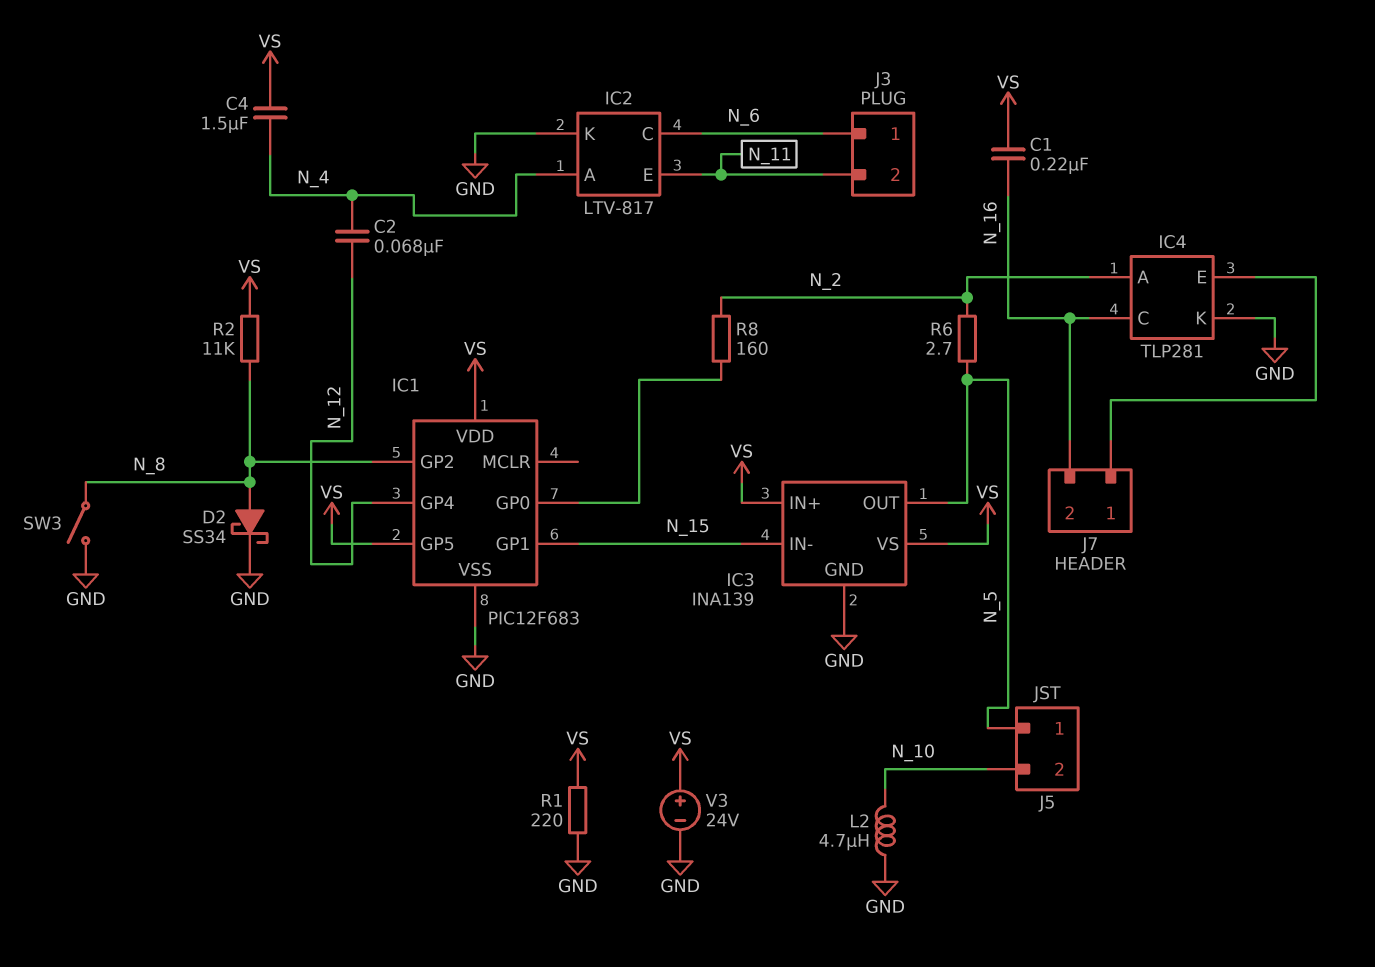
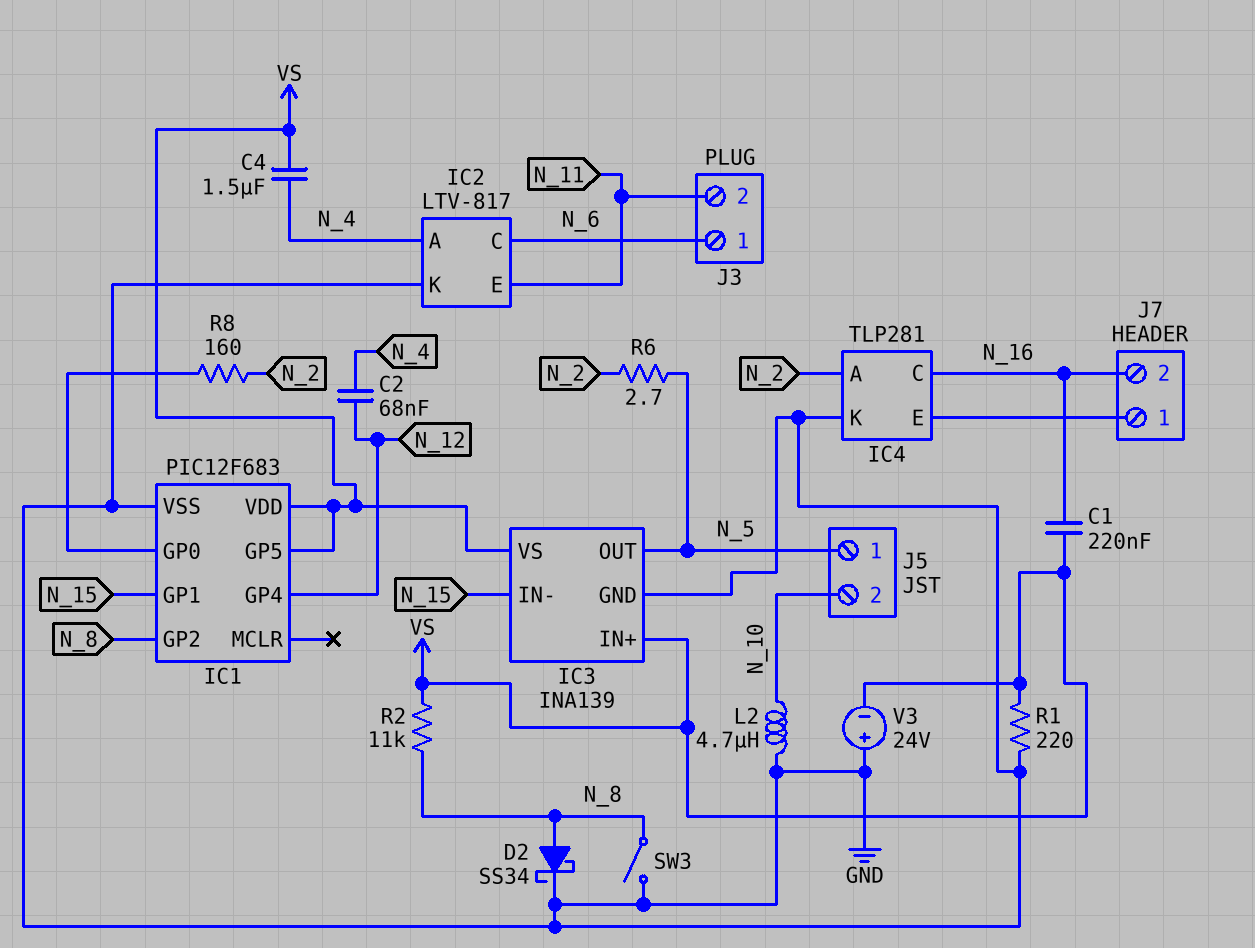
V3: 24V (plus VS, minus GND) -> 24V (plus GND, minus VS)

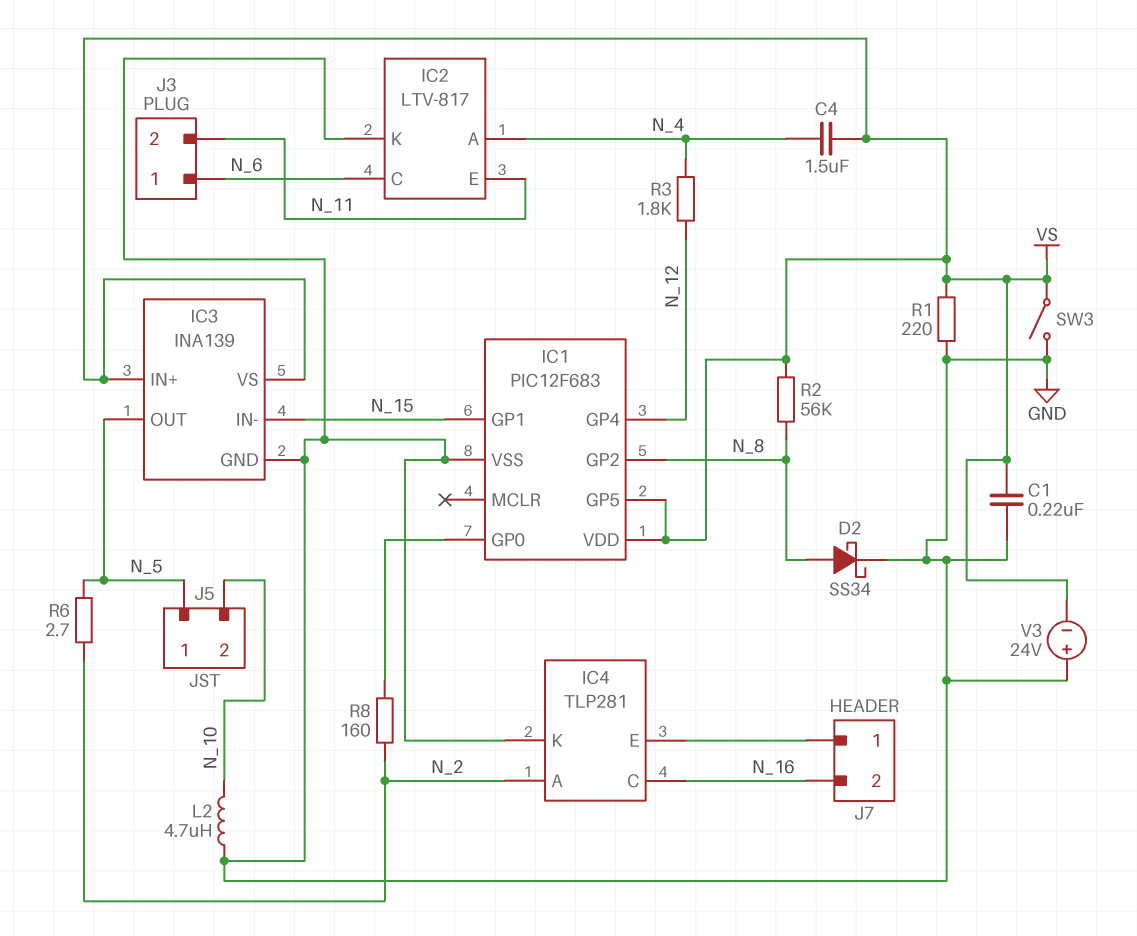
C1: 220nF (N_16, VS) -> 220nF (GND, VS)
C2: 68nF (N_4, N_12) -> none
R2: 11k (N_8, VS) -> 56k (N_8, VS)
R3: none -> 1.8k (N_4, N_12)
SW3: switch (GND, N_8) -> switch (GND, VS)

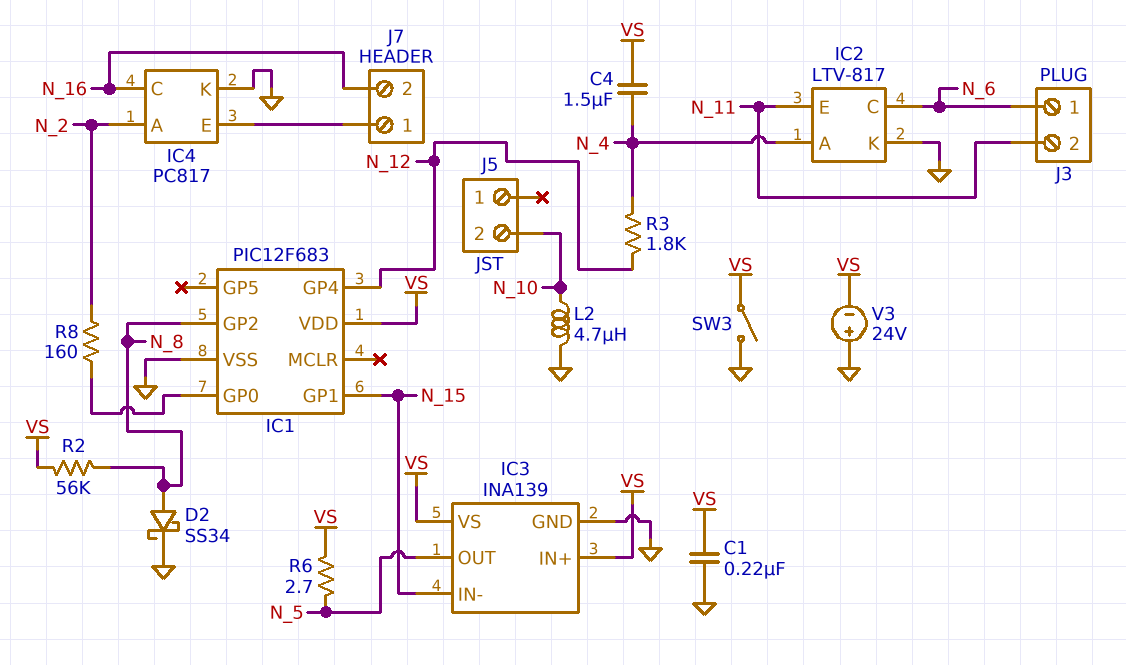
IC1 pin GP5: VS -> none
IC4: TLP281 -> PC817
J5 pin 1: N_5 -> none
R1: 220 (GND, VS) -> none
R6: 2.7 (N_2, N_5) -> 2.7 (N_5, VS)

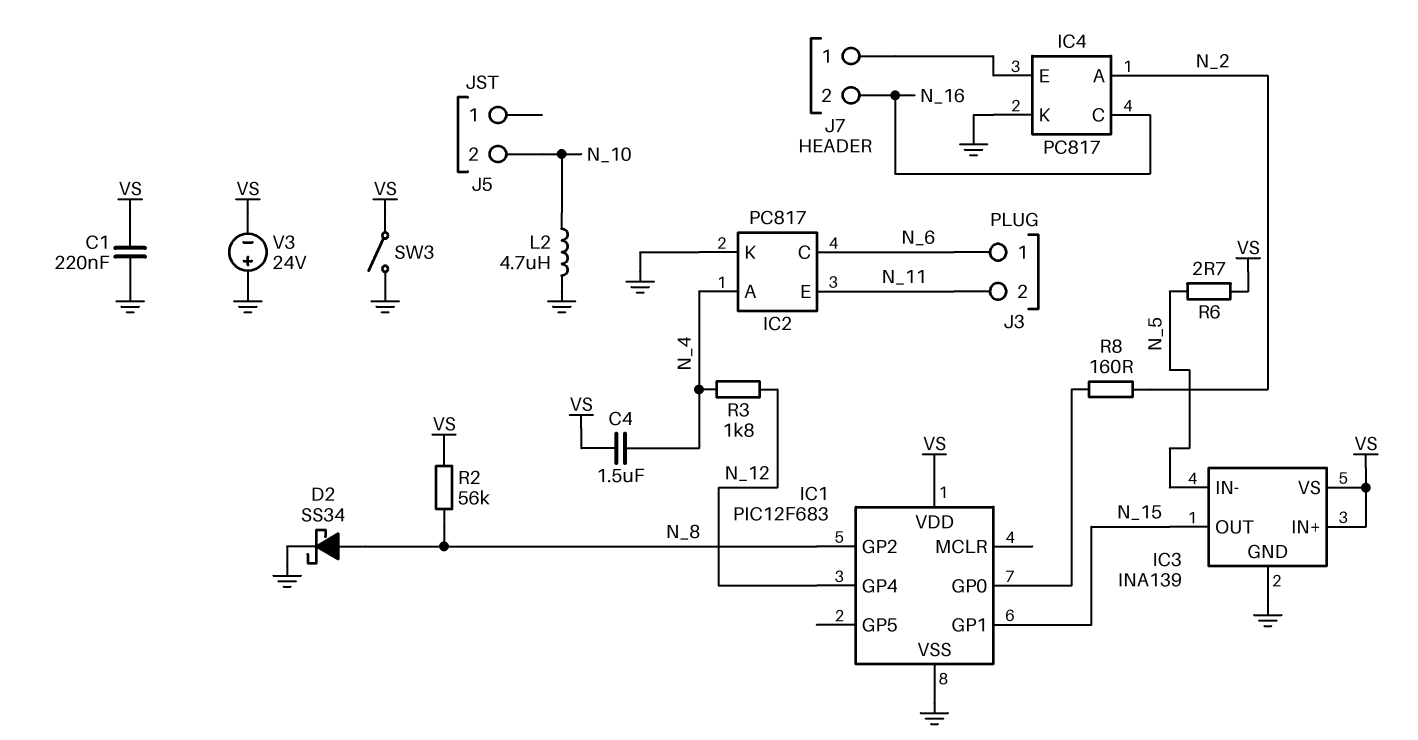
IC2: LTV-817 -> PC817
IC3 pin IN-: N_15 -> N_5
IC3 pin OUT: N_5 -> N_15

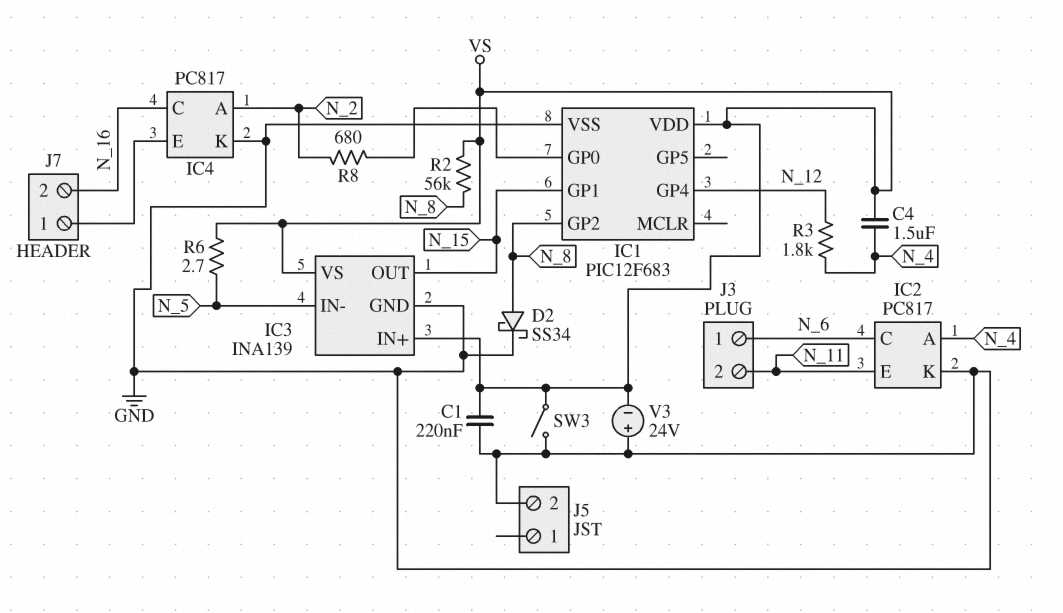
J5 pin 2: N_10 -> GND
L2: 4.7uH (GND, N_10) -> none
R8: 160 (IC1/GP0, N_2) -> 680 (IC1/GP0, N_2)

